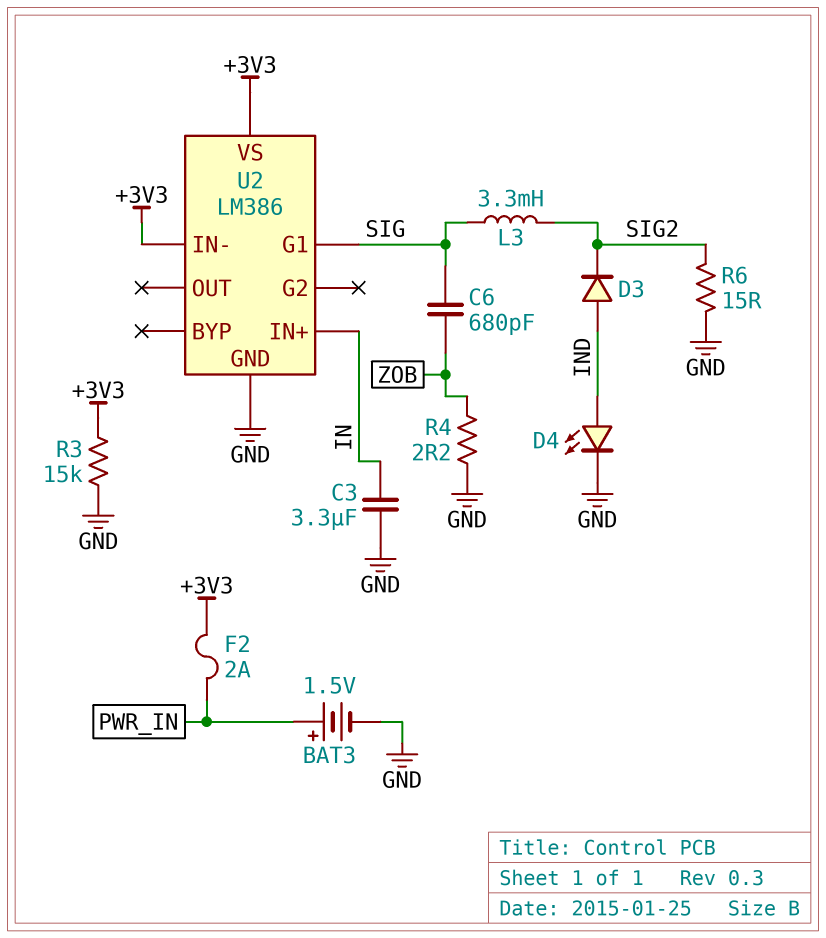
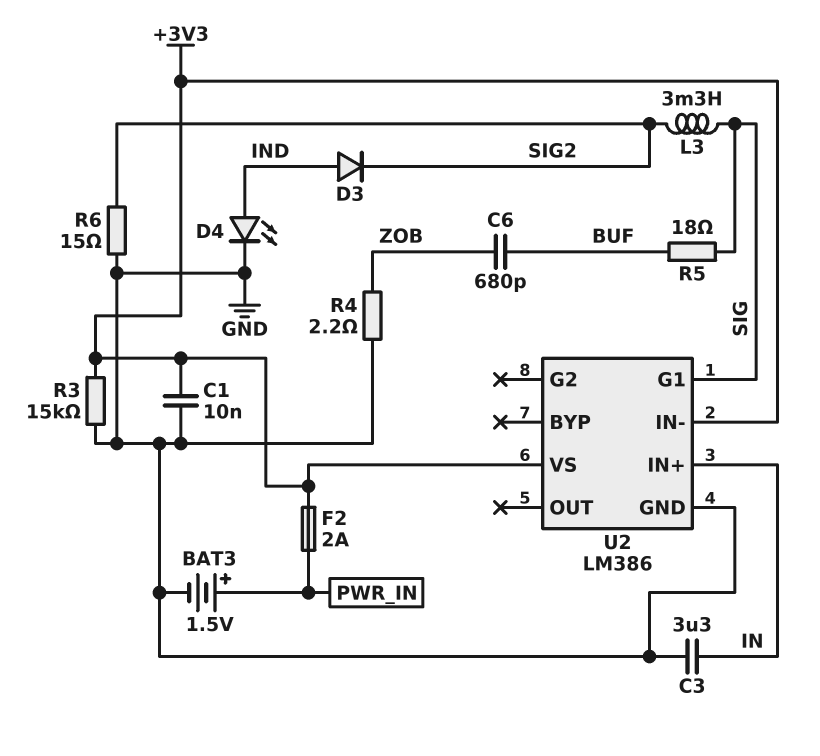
C1: none -> 10nF (+3V3, GND)
C6: 680pF (SIG, ZOB) -> 680pF (BUF, ZOB)
R5: none -> 18 (BUF, SIG)

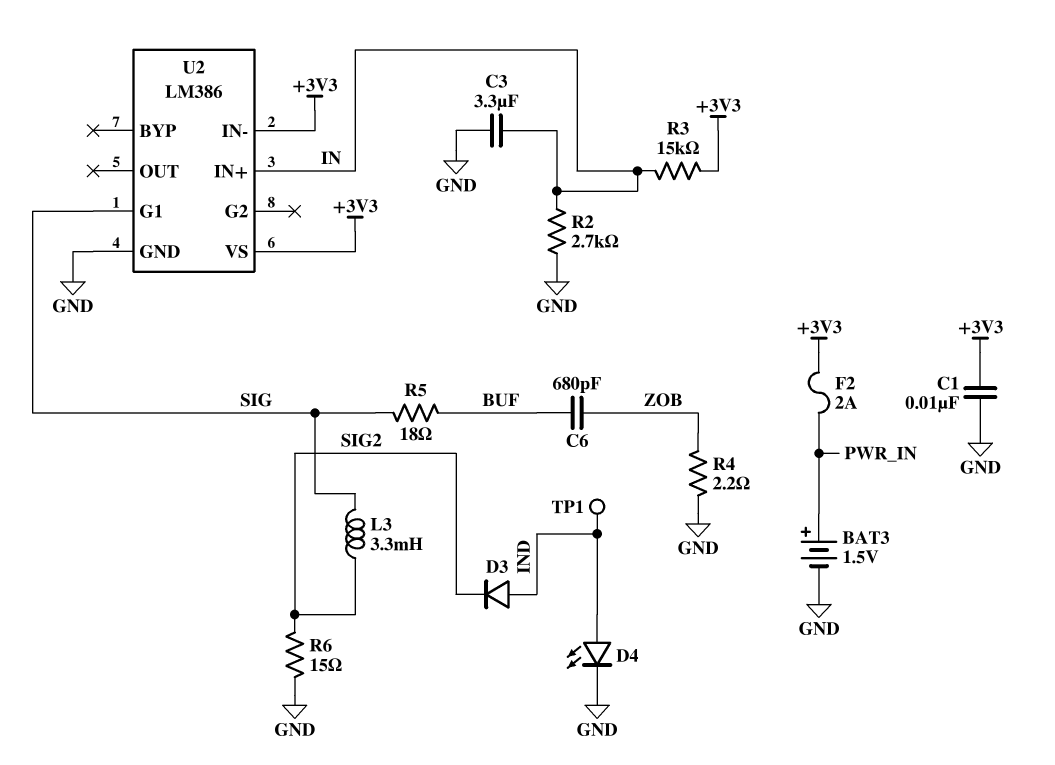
R2: none -> 2.7k (GND, IN)
R3: 15k (+3V3, GND) -> 15k (+3V3, IN)
TP1: none -> test point (IND)

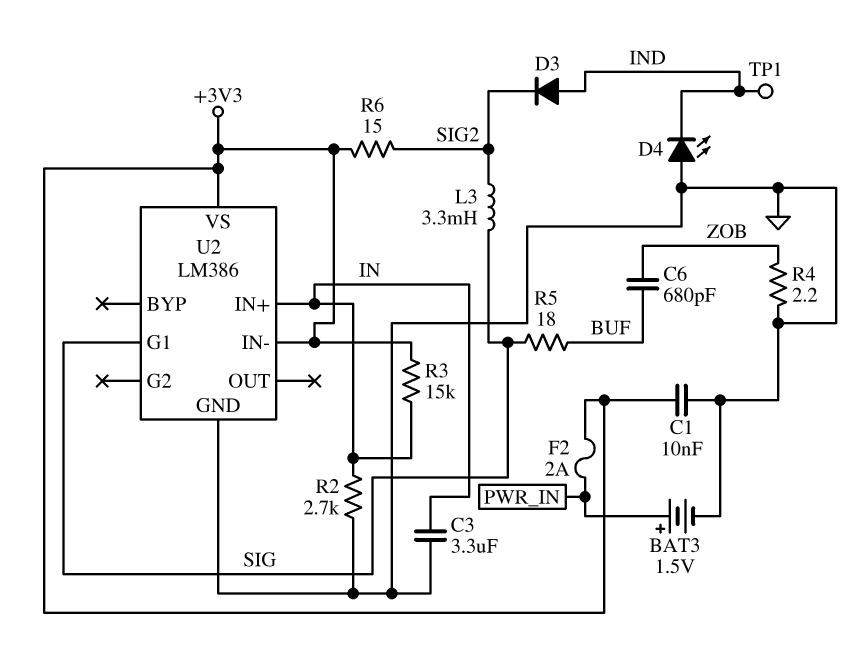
D4: LED (A IND, K GND) -> LED (A GND, K IND)
R6: 15 (GND, SIG2) -> 15 (+3V3, SIG2)

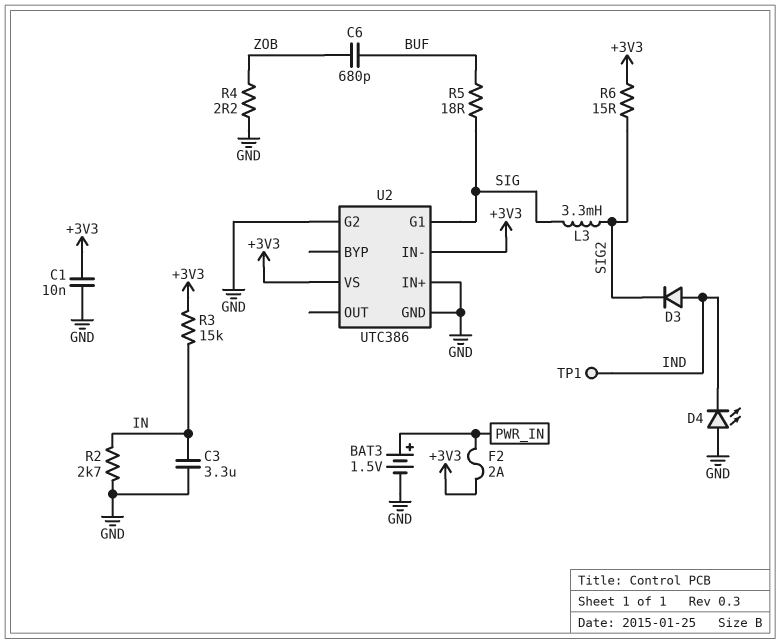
U2: LM386 -> UTC386
U2 pin G2: none -> GND
U2 pin IN+: IN -> GND

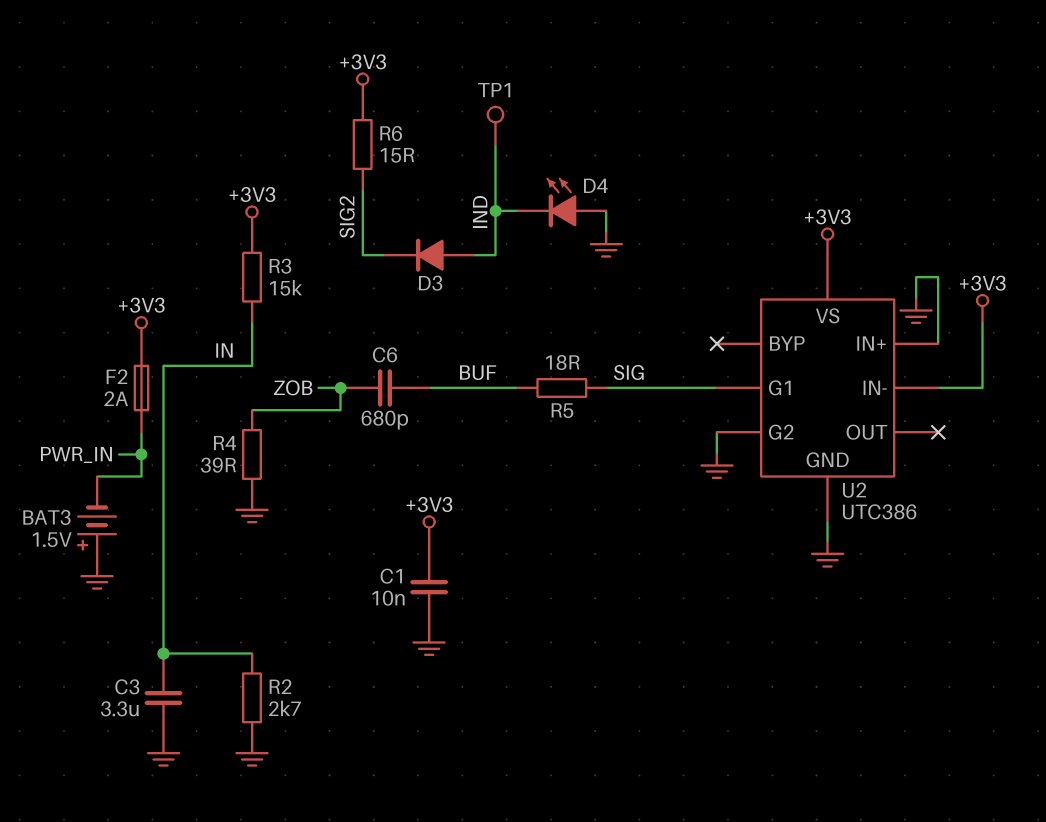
BAT3: 1.5V (plus PWR_IN, minus GND) -> 1.5V (plus GND, minus PWR_IN)
L3: 3.3mH (SIG, SIG2) -> none
R4: 2.2 (GND, ZOB) -> 39 (GND, ZOB)

